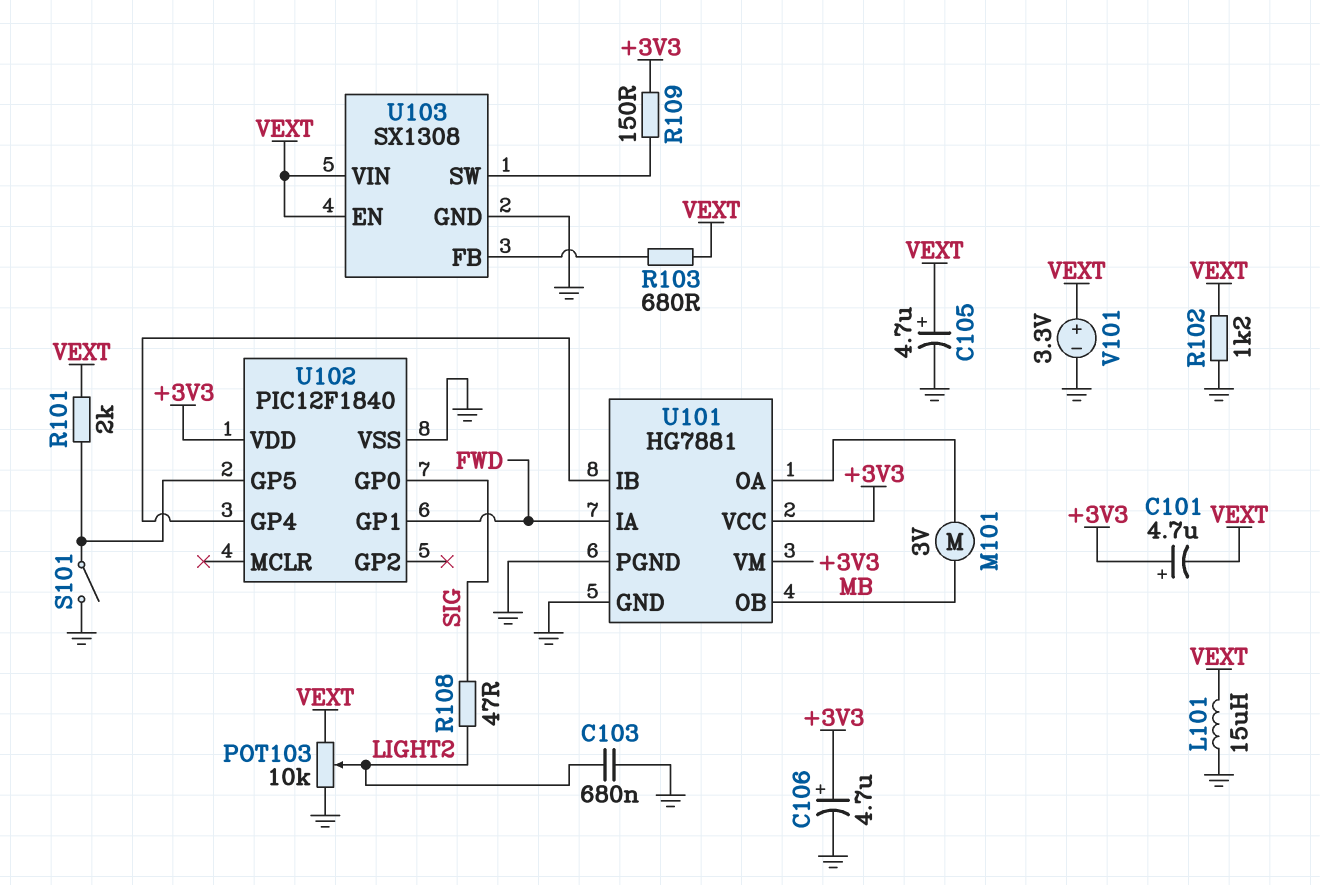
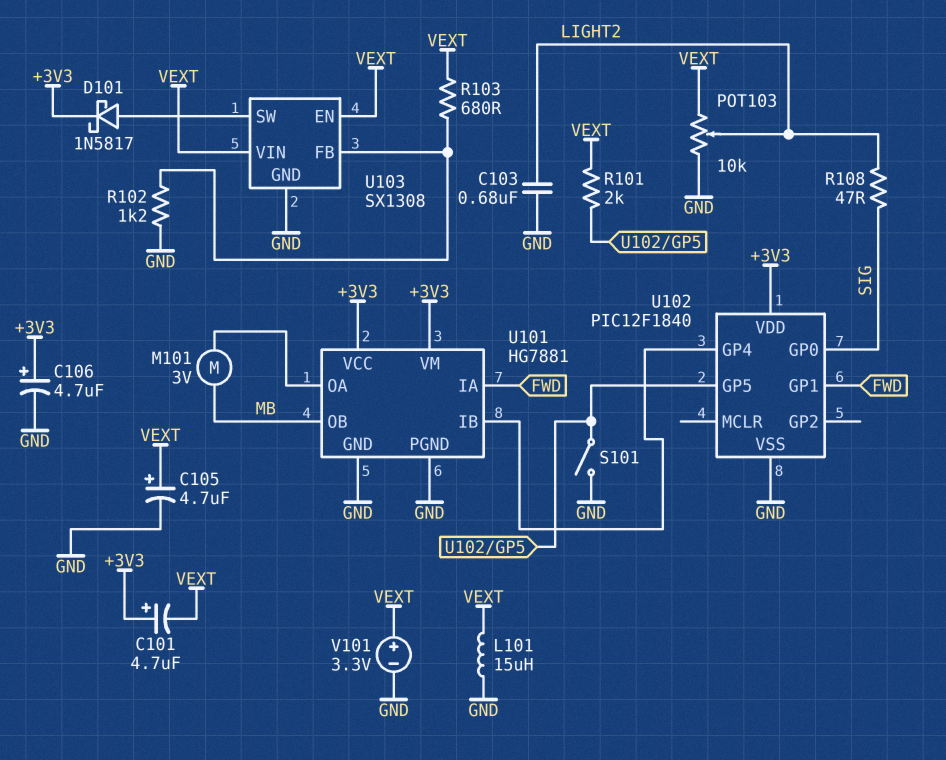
D101: none -> schottky 1N5817 (A U103/SW, K +3V3)
R102: 1.2k (GND, VEXT) -> 1.2k (GND, U103/FB)
R109: 150 (+3V3, U103/SW) -> none

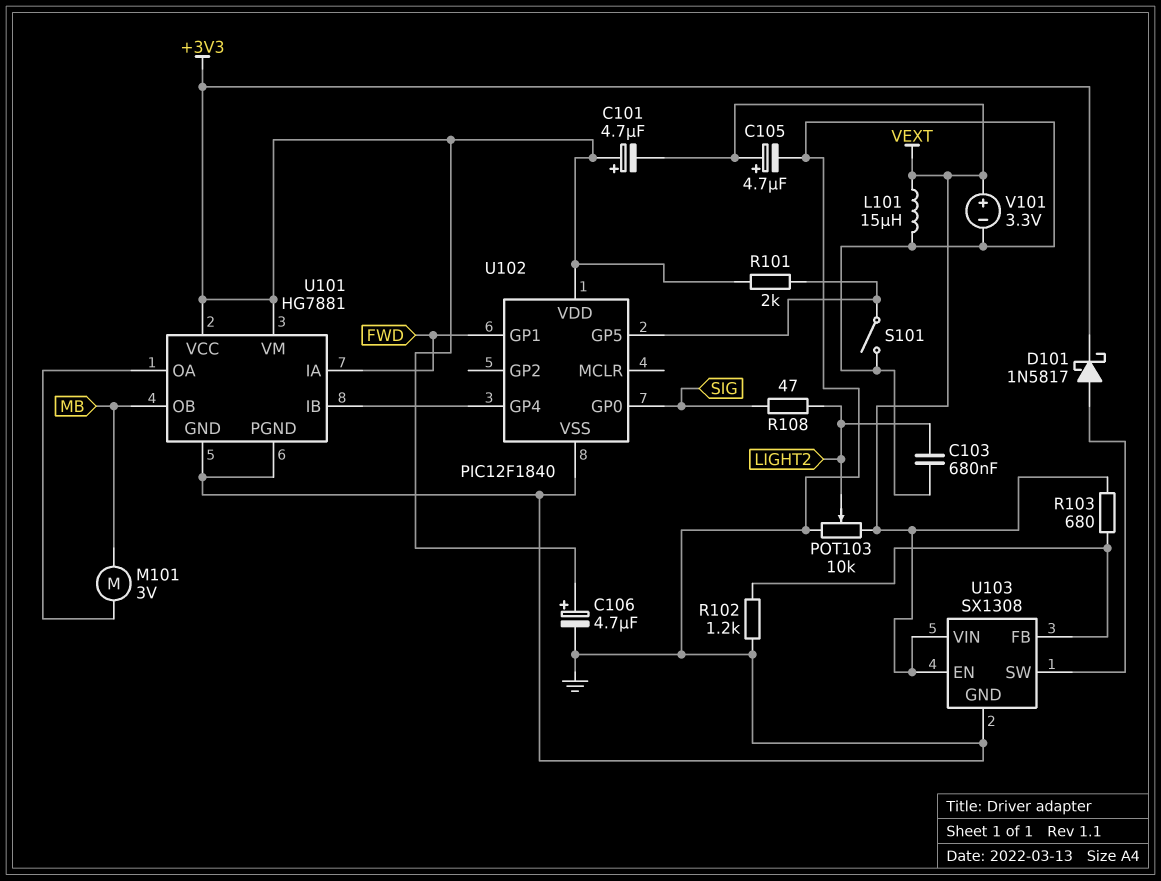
R101: 2k (U102/GP5, VEXT) -> 2k (+3V3, U102/GP5)

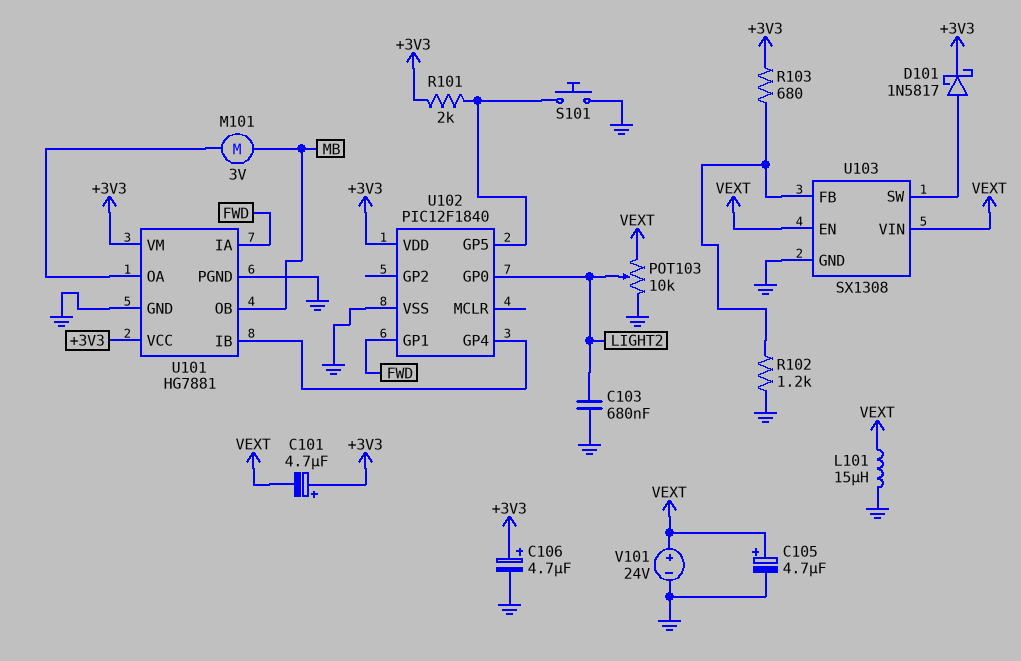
R103: 680 (U103/FB, VEXT) -> 680 (+3V3, U103/FB)
R108: 47 (LIGHT2, SIG) -> none
S101: switch (GND, U102/GP5) -> button (GND, U102/GP5)
U102 pin GP0: SIG -> LIGHT2
V101: 3.3V (plus VEXT, minus GND) -> 24V (plus VEXT, minus GND)

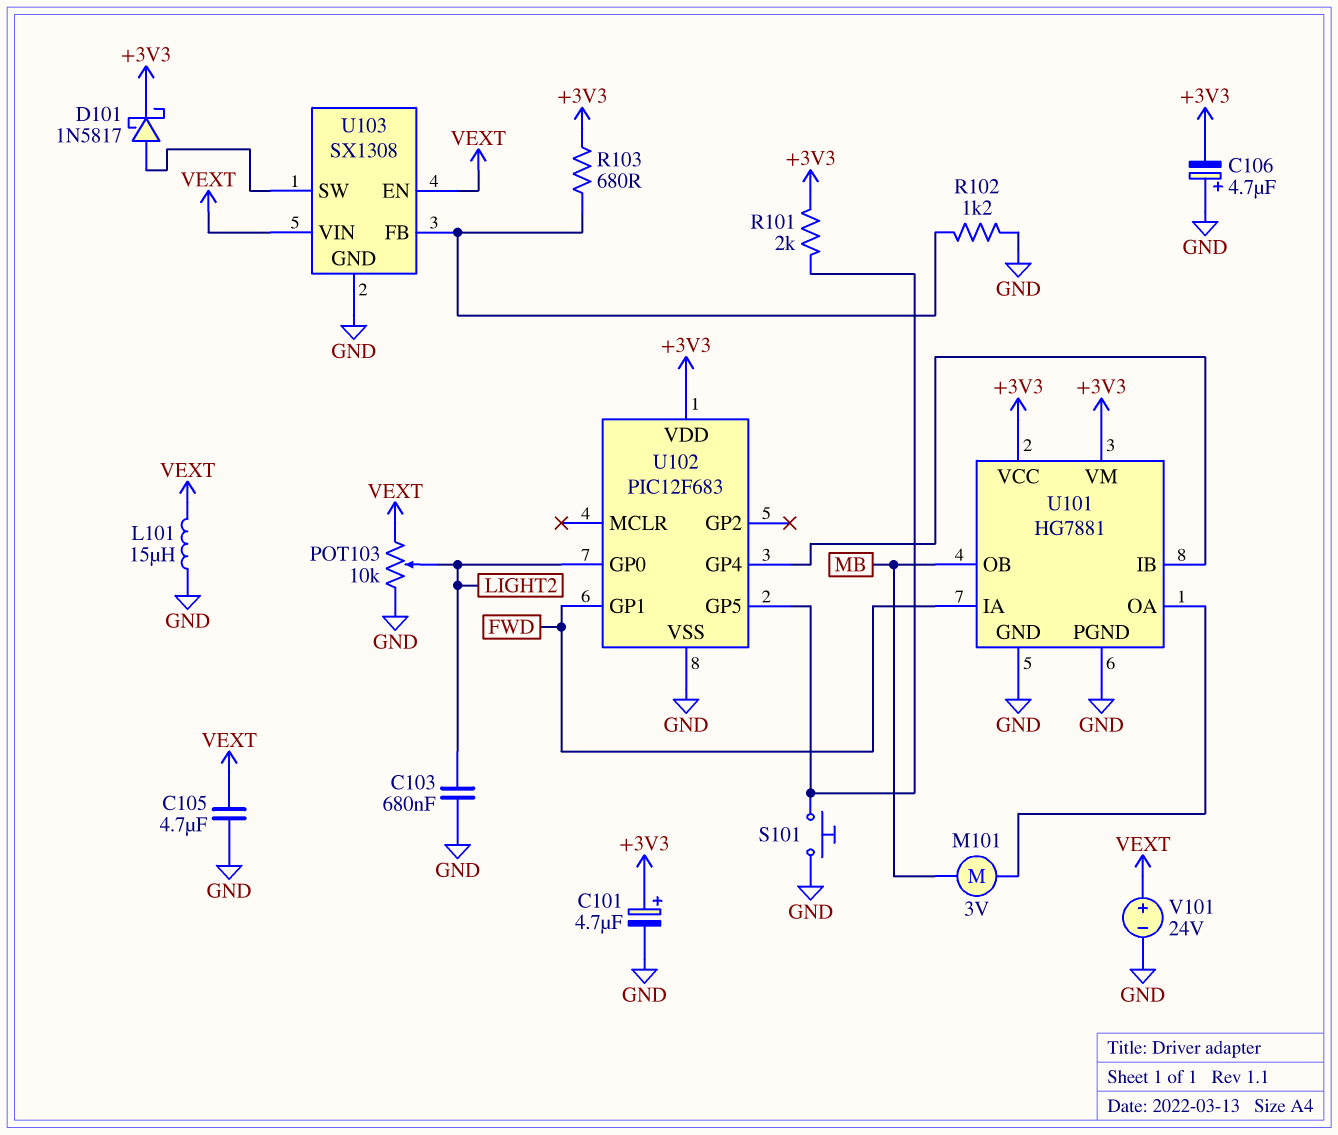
C101: 4.7uF (plus +3V3, minus VEXT) -> 4.7uF (plus +3V3, minus GND)
C105: 4.7uF (plus VEXT, minus GND) -> 4.7uF (GND, VEXT)
C106: 4.7uF (plus +3V3, minus GND) -> 4.7uF (plus GND, minus +3V3)
U102: PIC12F1840 -> PIC12F683

